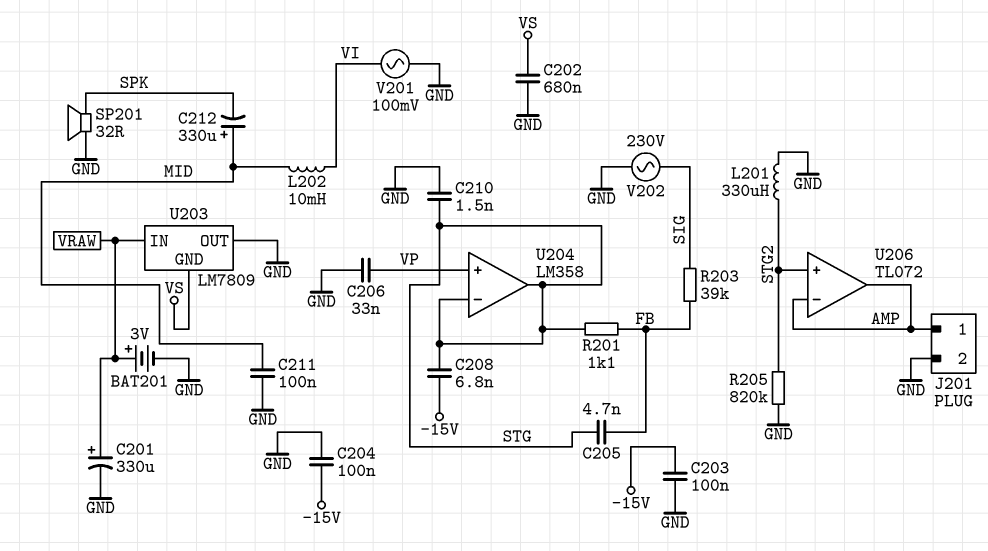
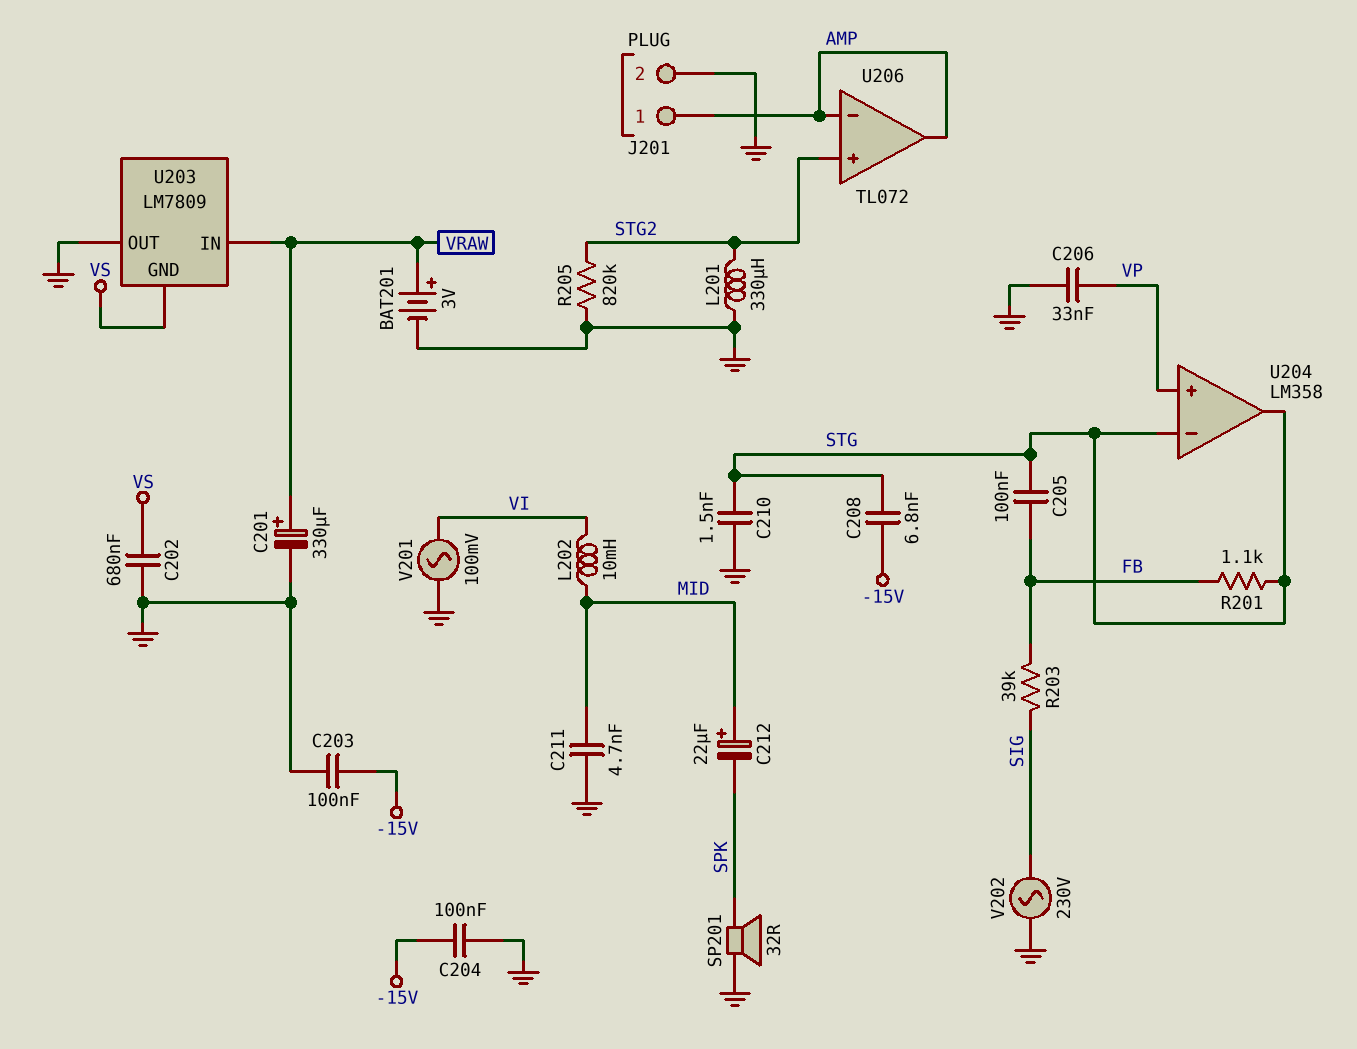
C205: 4.7nF (FB, STG) -> 100nF (FB, STG)
C211: 100nF (GND, MID) -> 4.7nF (GND, MID)
C212: 330uF (plus MID, minus SPK) -> 22uF (plus MID, minus SPK)

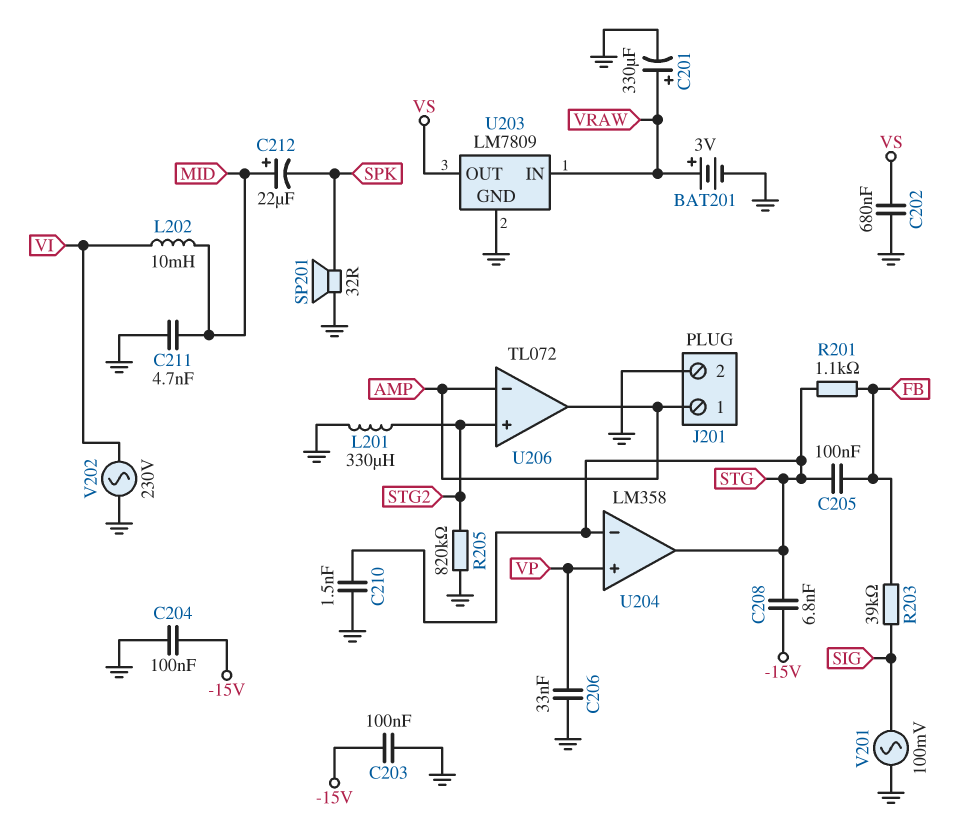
U203 pin GND: VS -> GND
U203 pin OUT: GND -> VS
V201: AC 100mV (GND, VI) -> AC 100mV (GND, SIG)
V202: AC 230V (GND, SIG) -> AC 230V (GND, VI)

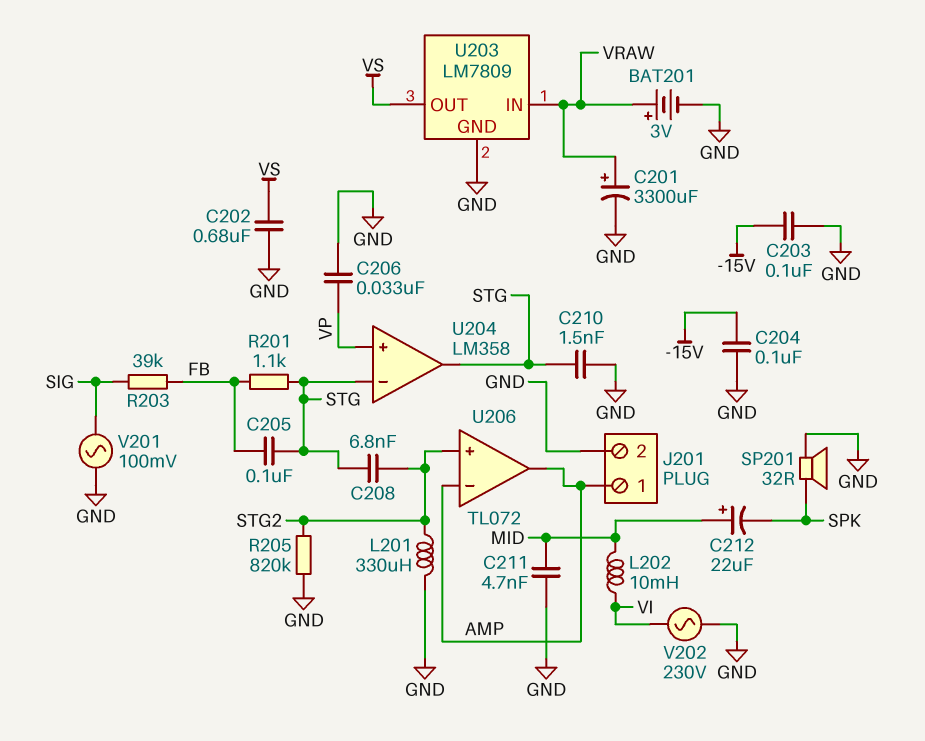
C201: 330uF (plus VRAW, minus GND) -> 3300uF (plus VRAW, minus GND)
C208: 6.8nF (-15V, STG) -> 6.8nF (STG, STG2)

